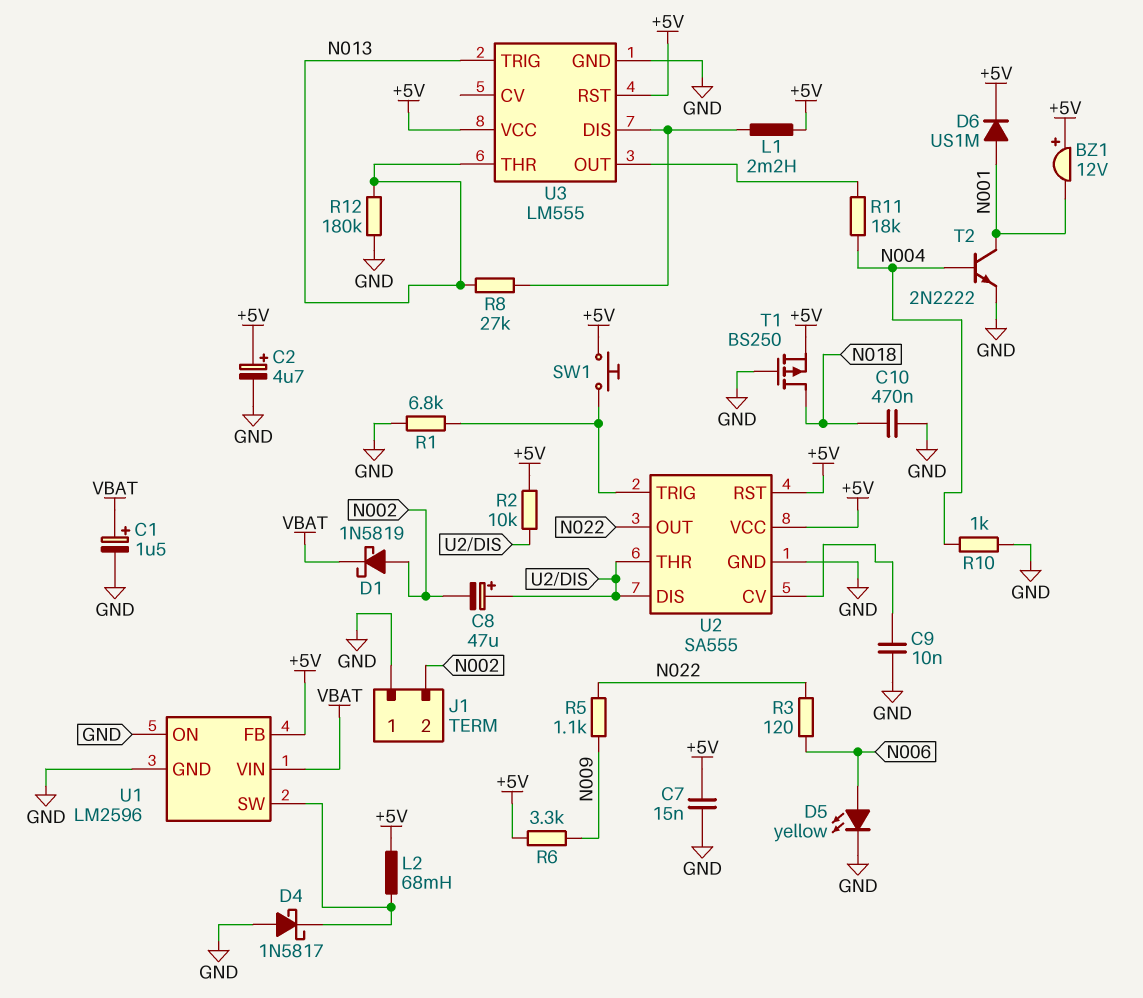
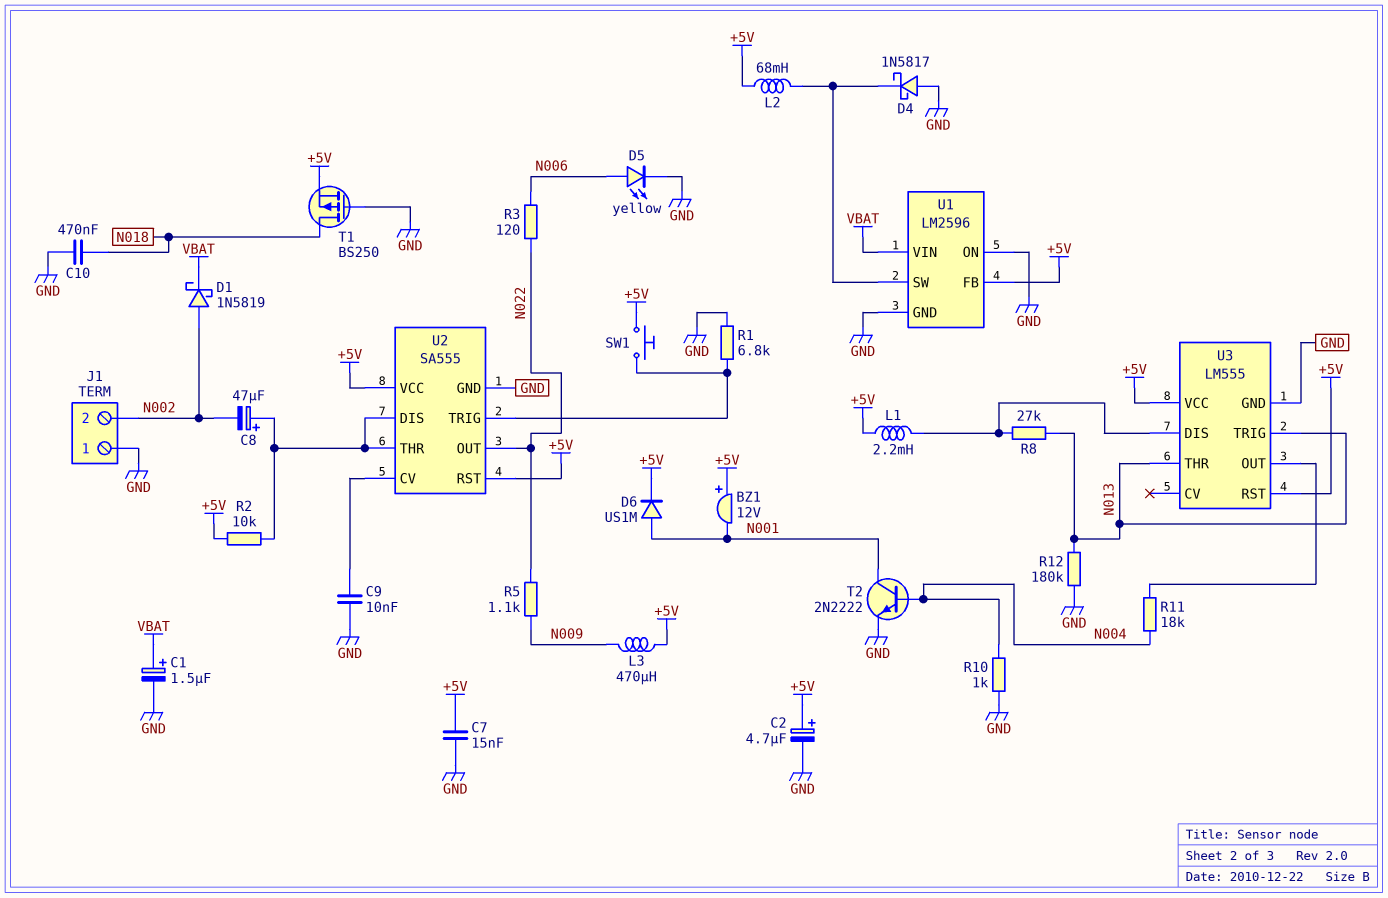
L3: none -> 470uH (+5V, N009)
R6: 3.3k (+5V, N009) -> none

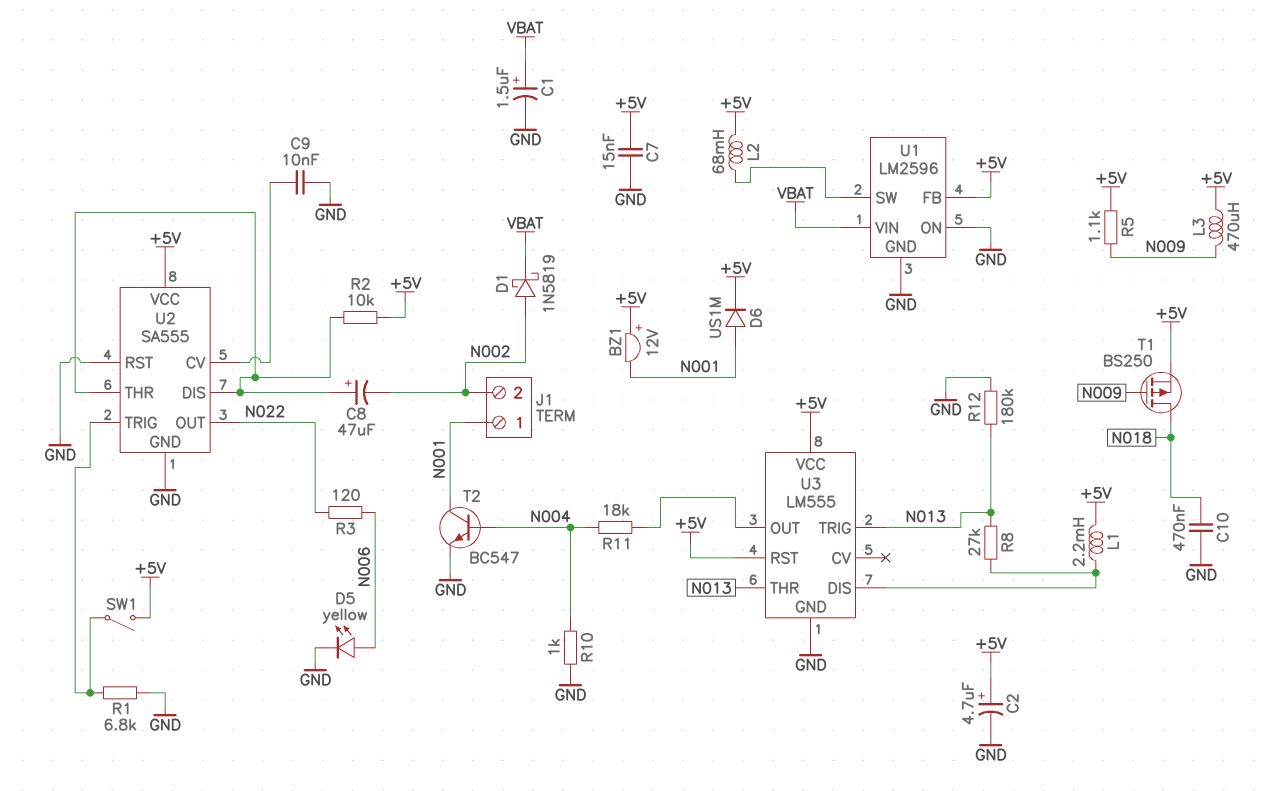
D4: schottky 1N5817 (A GND, K U1/SW) -> none
J1 pin 1: GND -> N001
R5: 1.1k (N009, N022) -> 1.1k (+5V, N009)
SW1: button (+5V, U2/TRIG) -> switch (+5V, U2/TRIG)
T1: PMOS BS250 (G GND, D N018, S +5V) -> PMOS BS250 (G N009, D N018, S +5V)
T2: NPN 2N2222 (B N004, C N001, E GND) -> NPN BC547 (B N004, C N001, E GND)
U2 pin RST: +5V -> GND

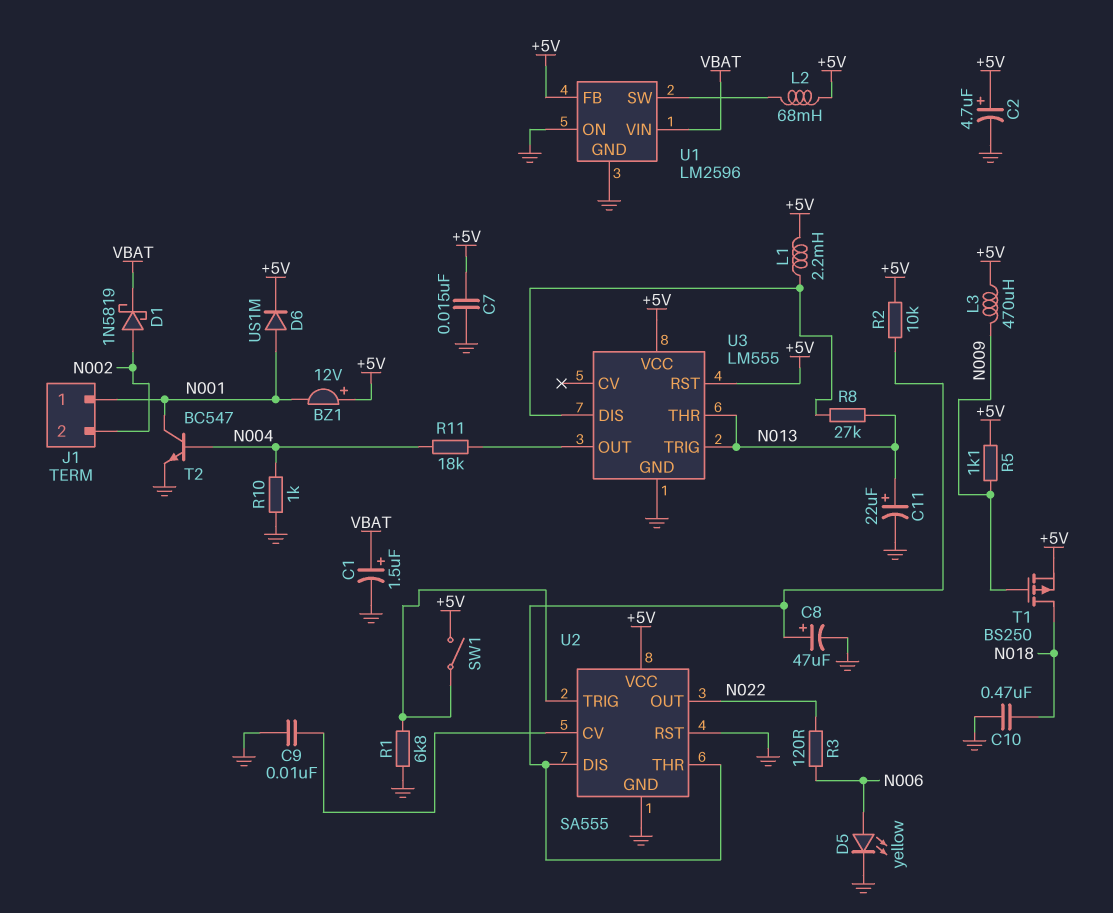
C8: 47uF (plus U2/DIS, minus N002) -> 47uF (plus U2/DIS, minus GND)
C11: none -> 22uF (plus N013, minus GND)
R12: 180k (GND, N013) -> none

